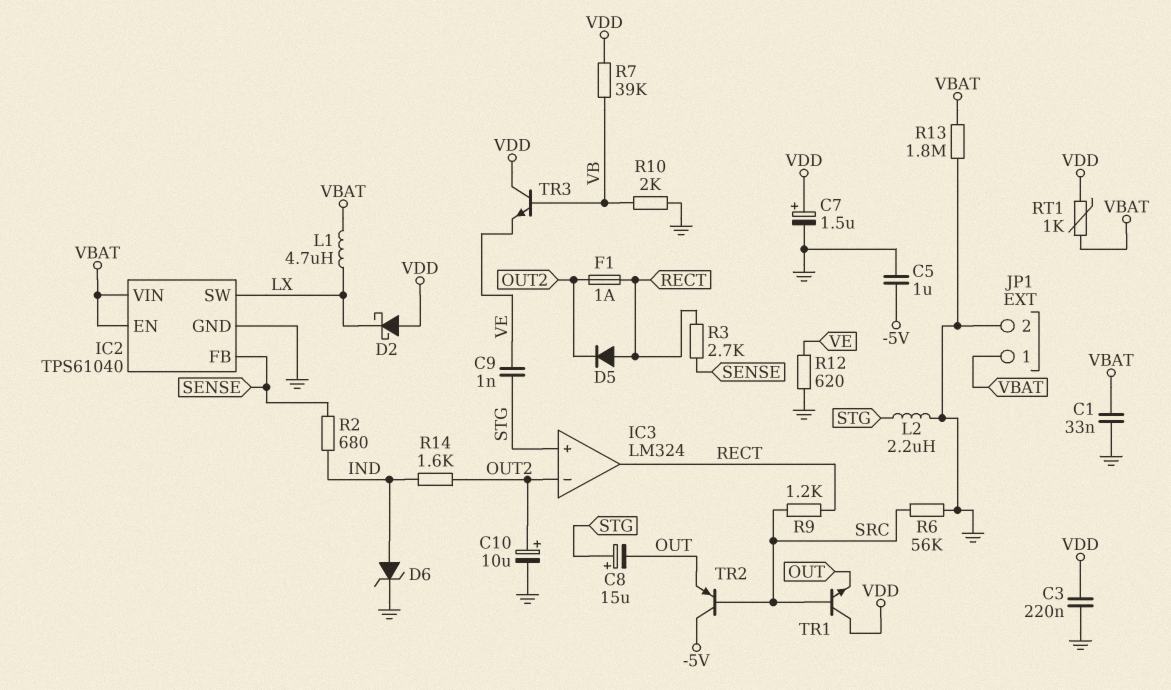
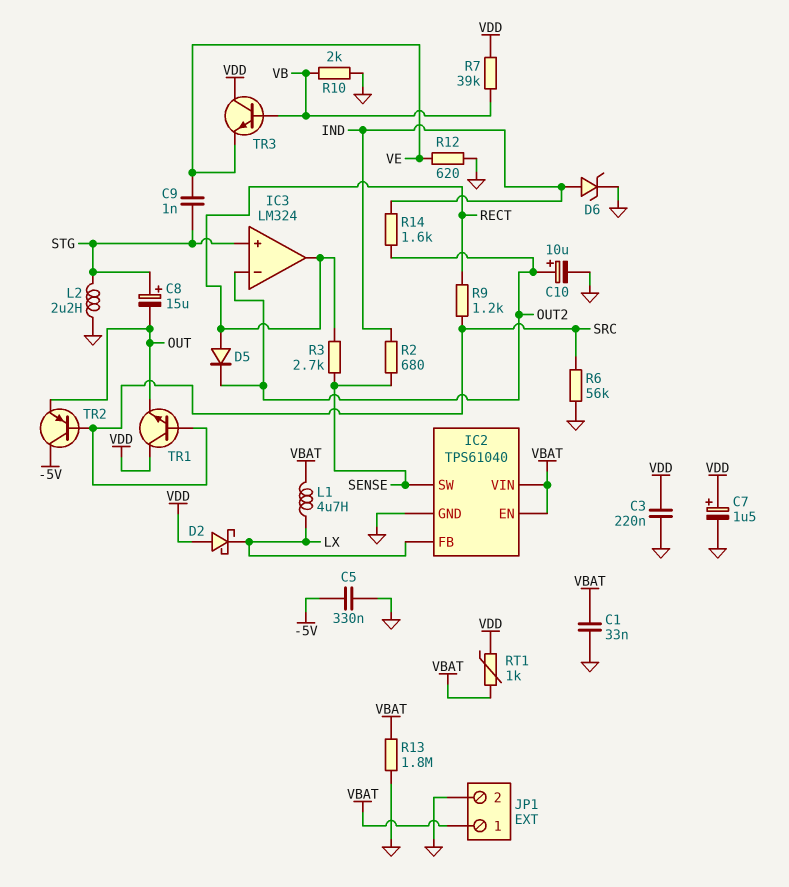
C5: 1uF (-5V, GND) -> 330nF (-5V, GND)
F1: 1A (OUT2, RECT) -> none
IC2 pin FB: SENSE -> LX
IC2 pin SW: LX -> SENSE

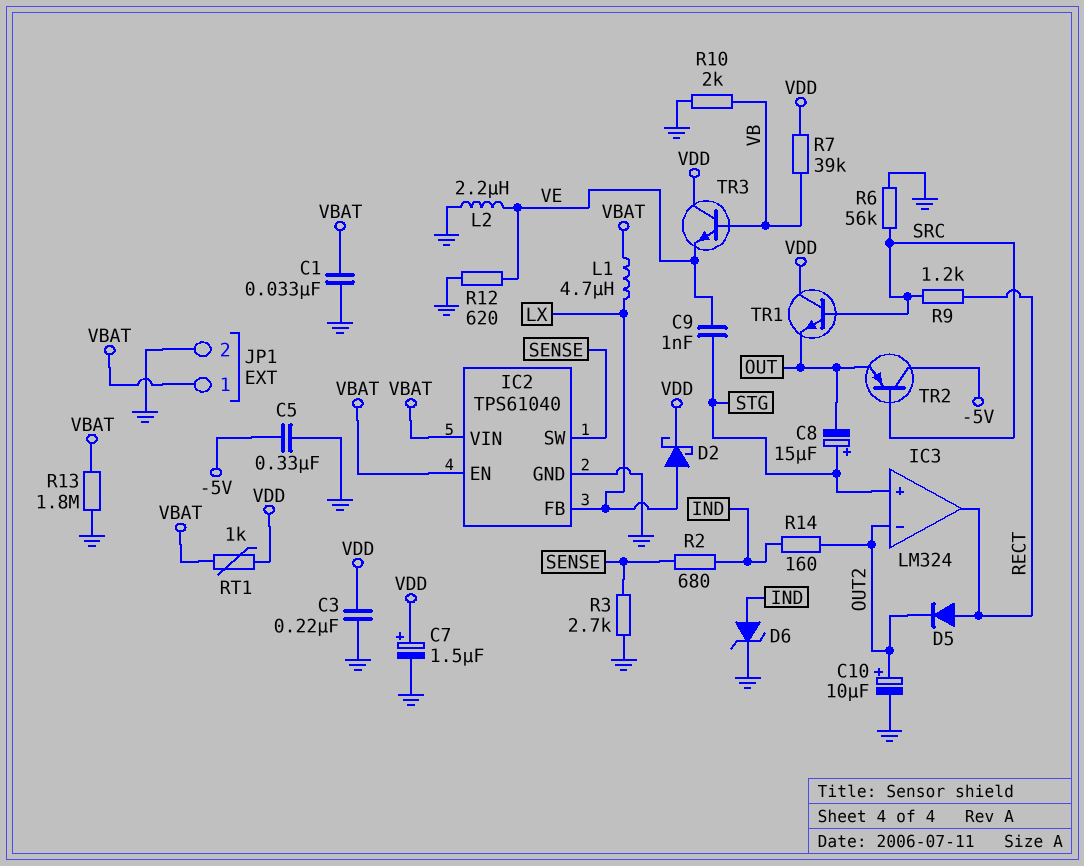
D2: schottky (A VDD, K LX) -> schottky (A LX, K VDD)
L2: 2.2uH (GND, STG) -> 2.2uH (GND, VE)
R3: 2.7k (RECT, SENSE) -> 2.7k (GND, SENSE)
R14: 1.6k (IND, OUT2) -> 160 (IND, OUT2)

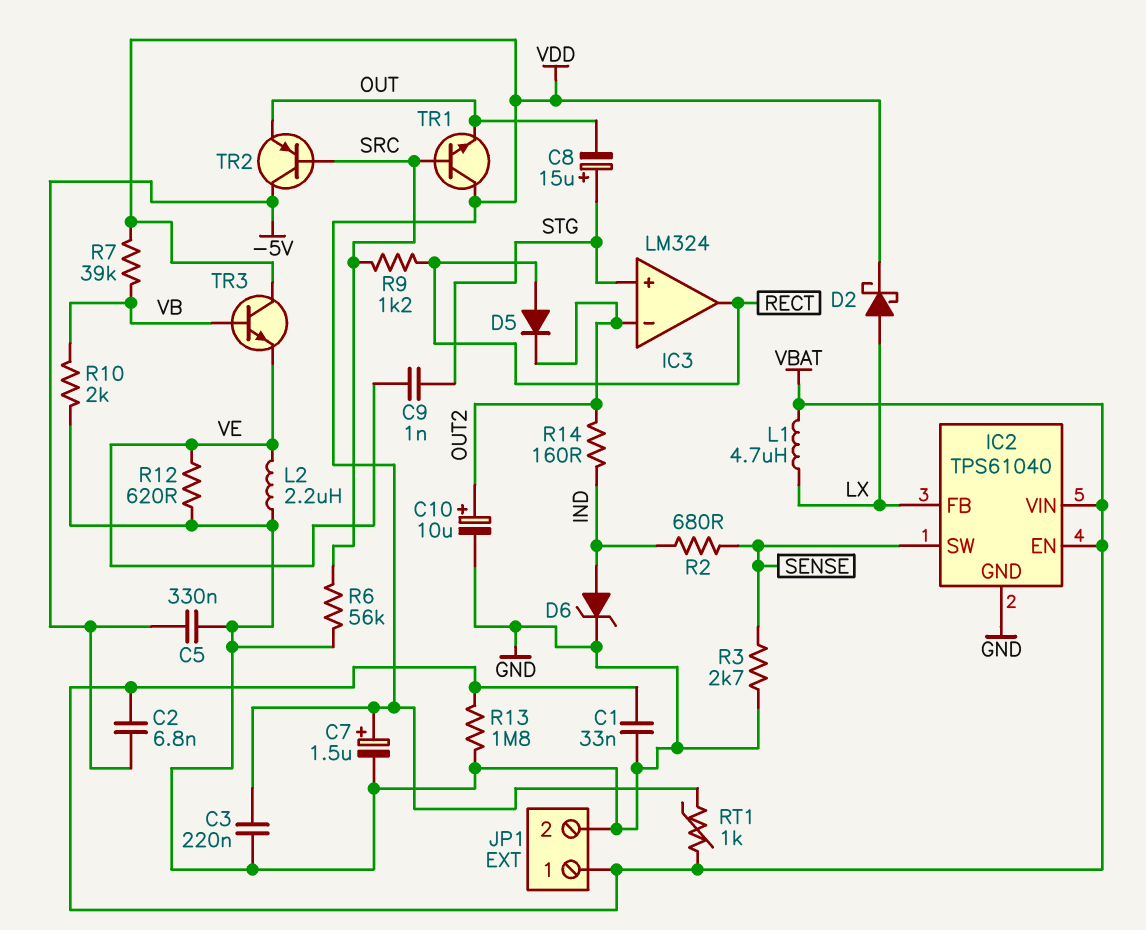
C2: none -> 6.8nF (-5V, VBAT)

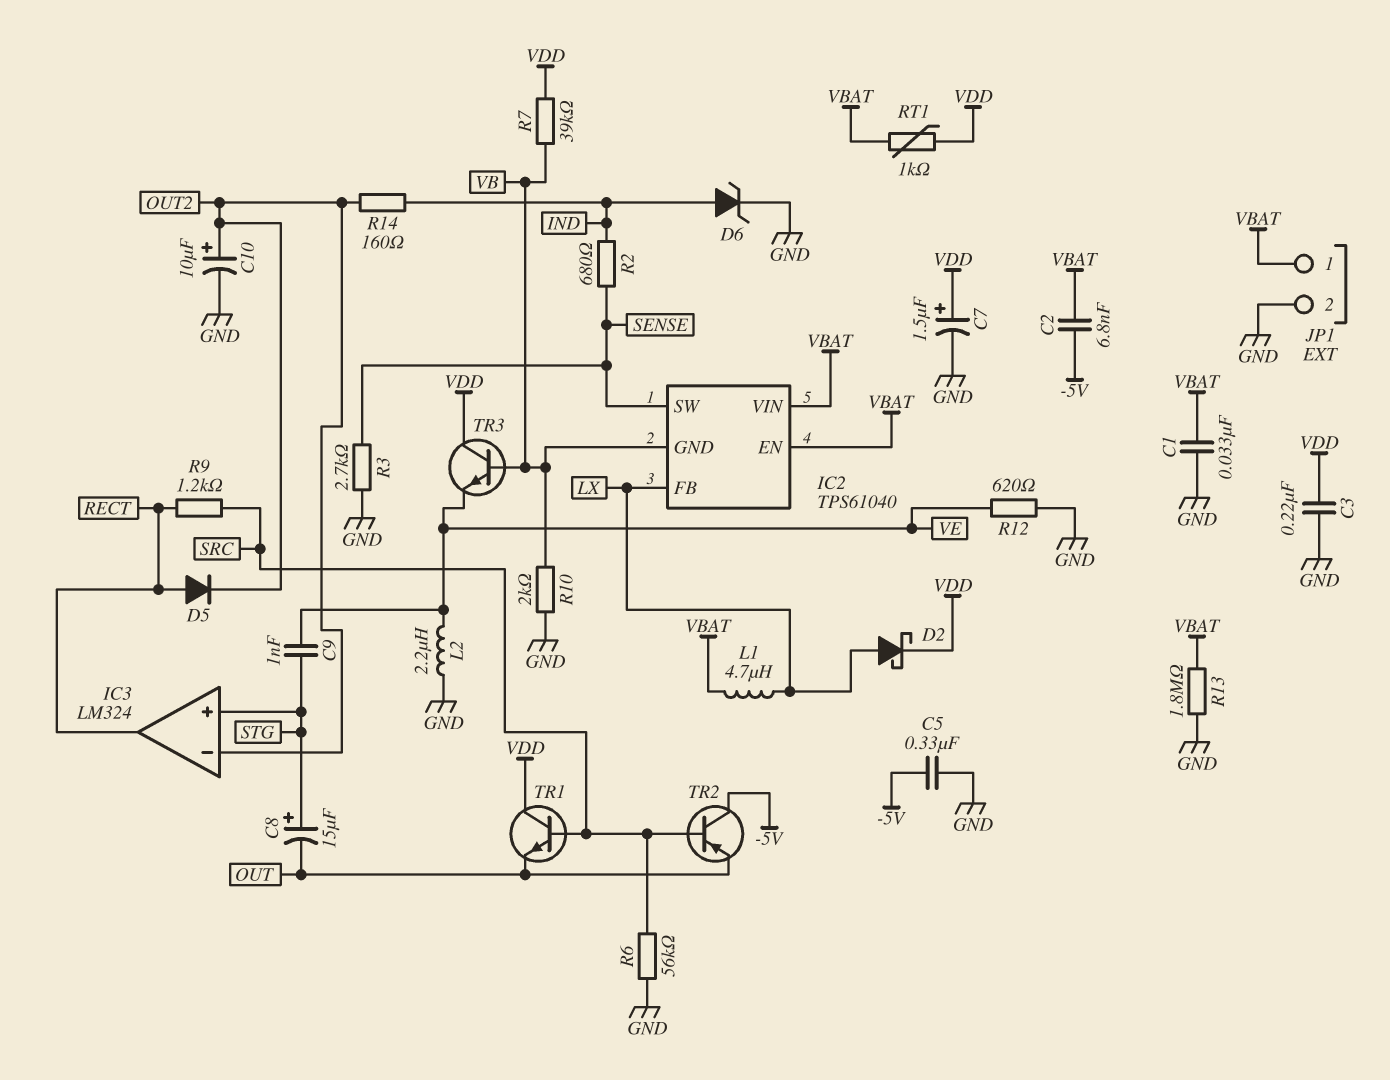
IC2 pin GND: GND -> VB

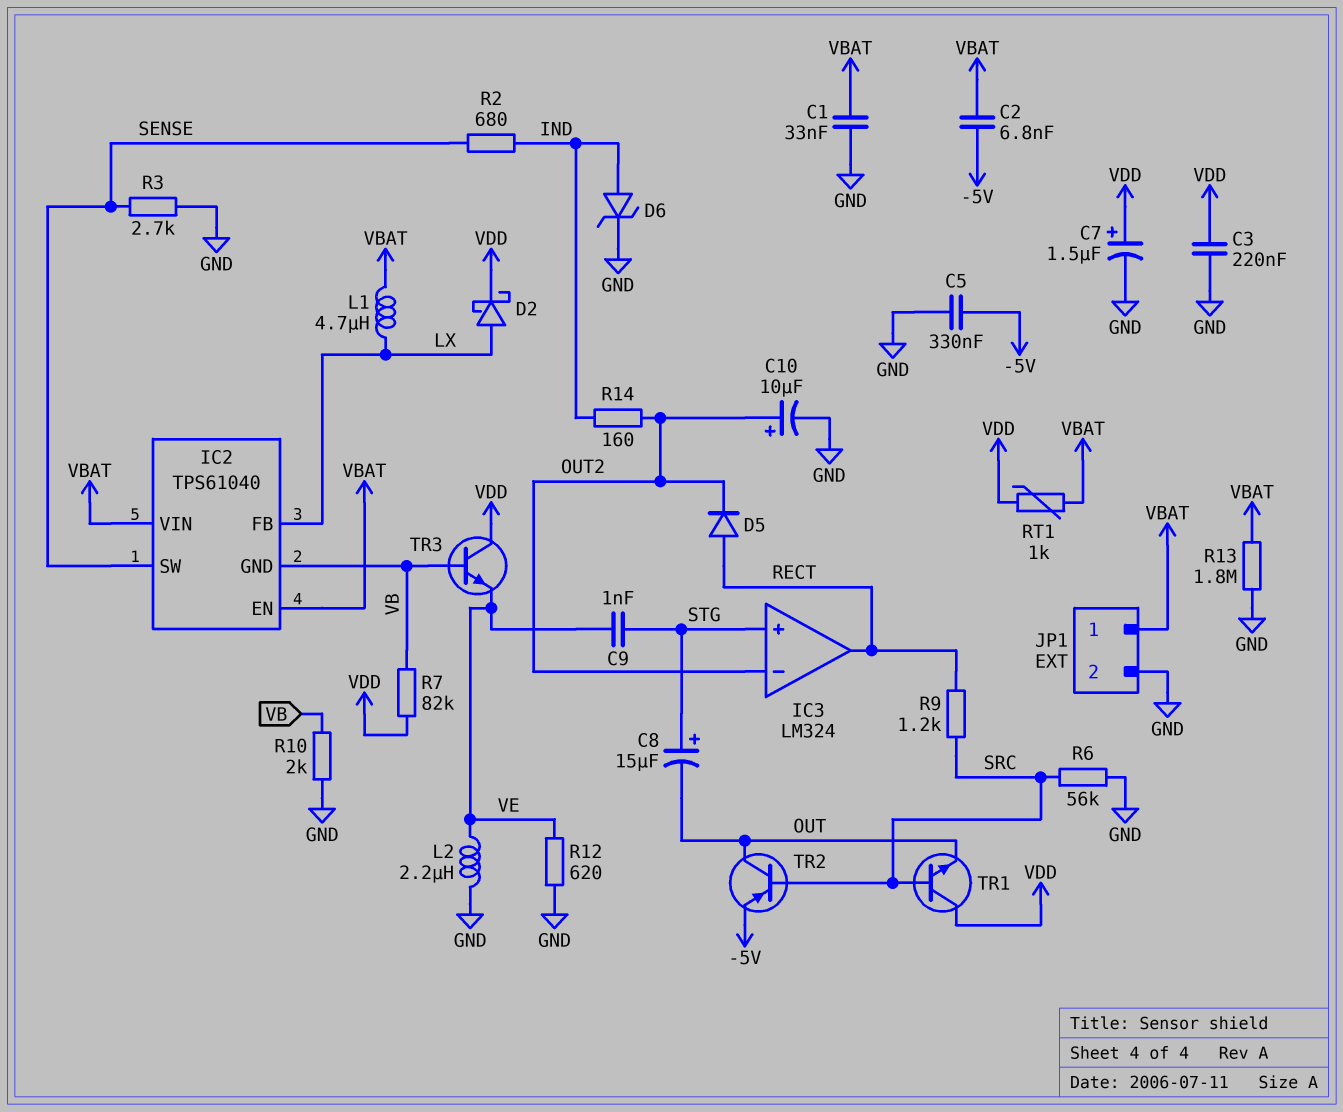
R7: 39k (VB, VDD) -> 82k (VB, VDD)
TR2: PNP (B SRC, C -5V, E OUT) -> PNP (B SRC, C OUT, E -5V)

